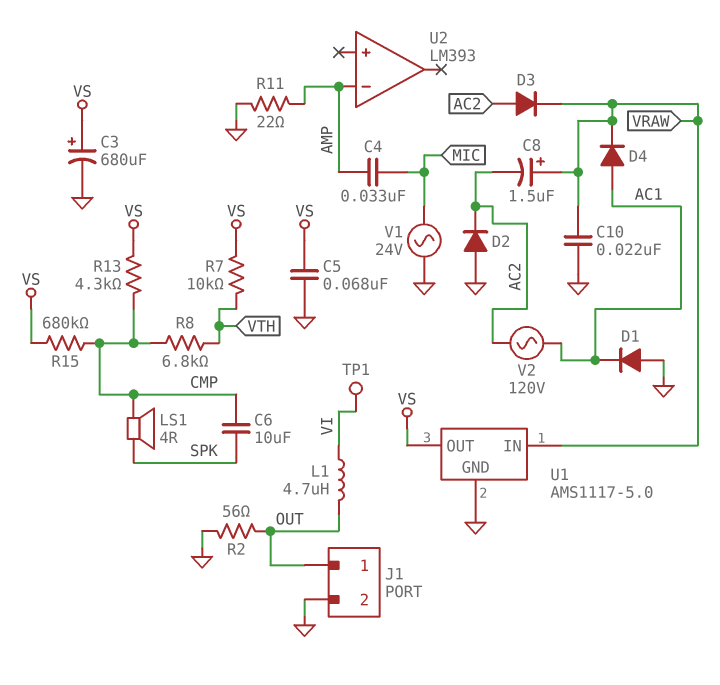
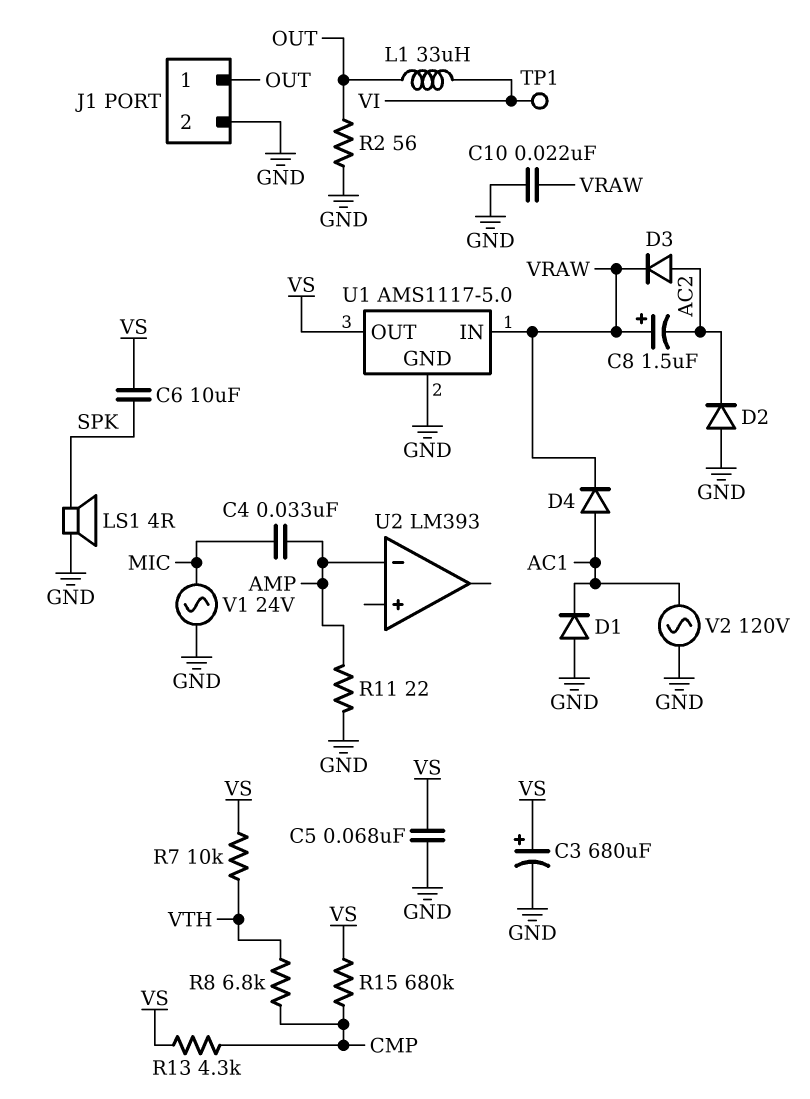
C6: 10uF (CMP, SPK) -> 10uF (SPK, VS)
L1: 4.7uH (OUT, VI) -> 33uH (OUT, VI)
LS1: speaker 4R (CMP, SPK) -> speaker 4R (GND, SPK)
V2: AC 120V (AC1, AC2) -> AC 120V (AC1, GND)

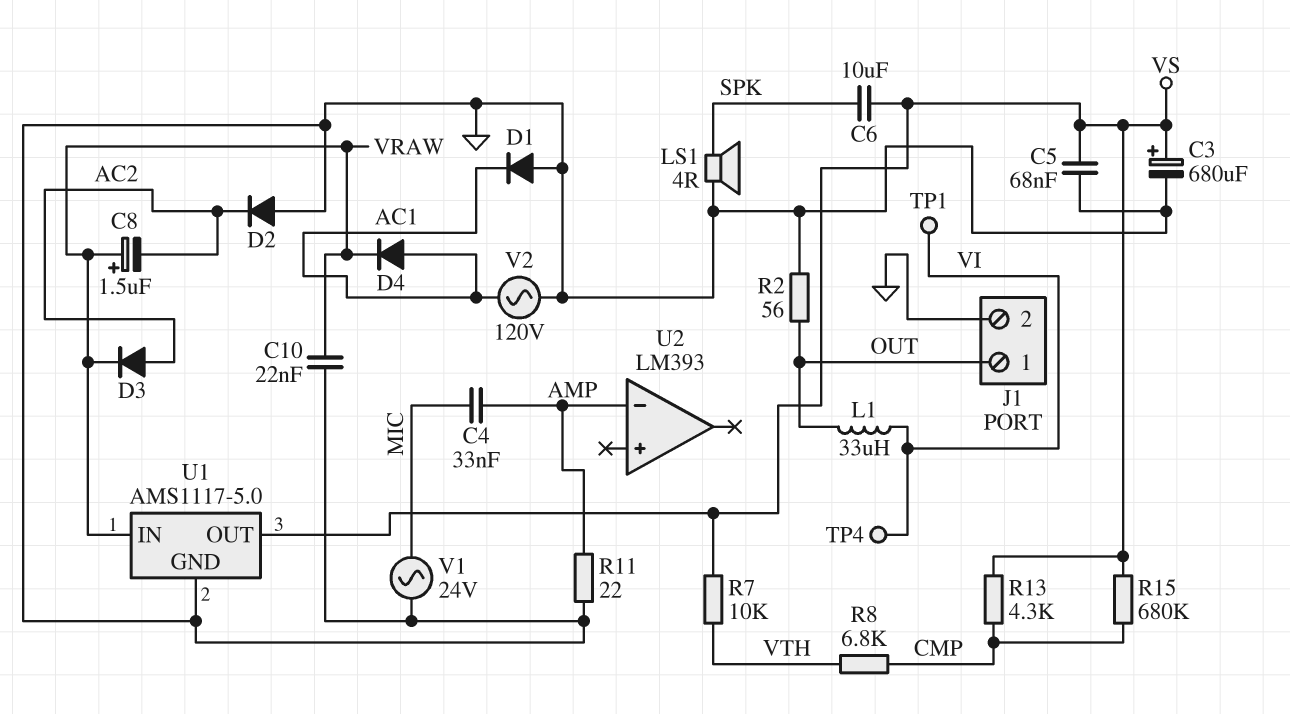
TP4: none -> test point (VI)

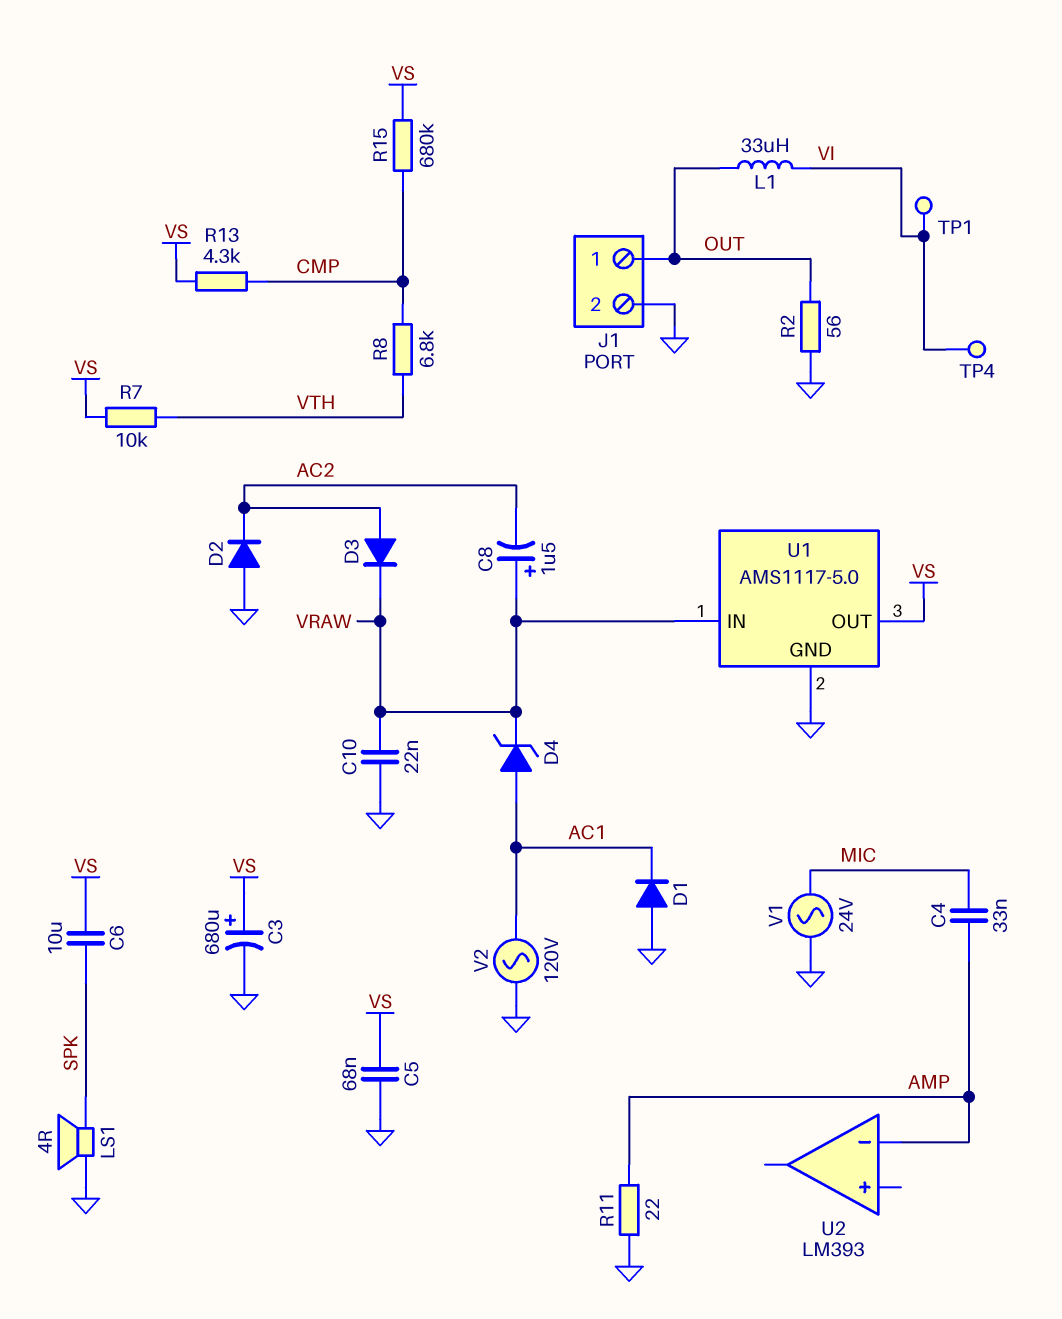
D4: diode (A AC1, K VRAW) -> zener (A AC1, K VRAW)

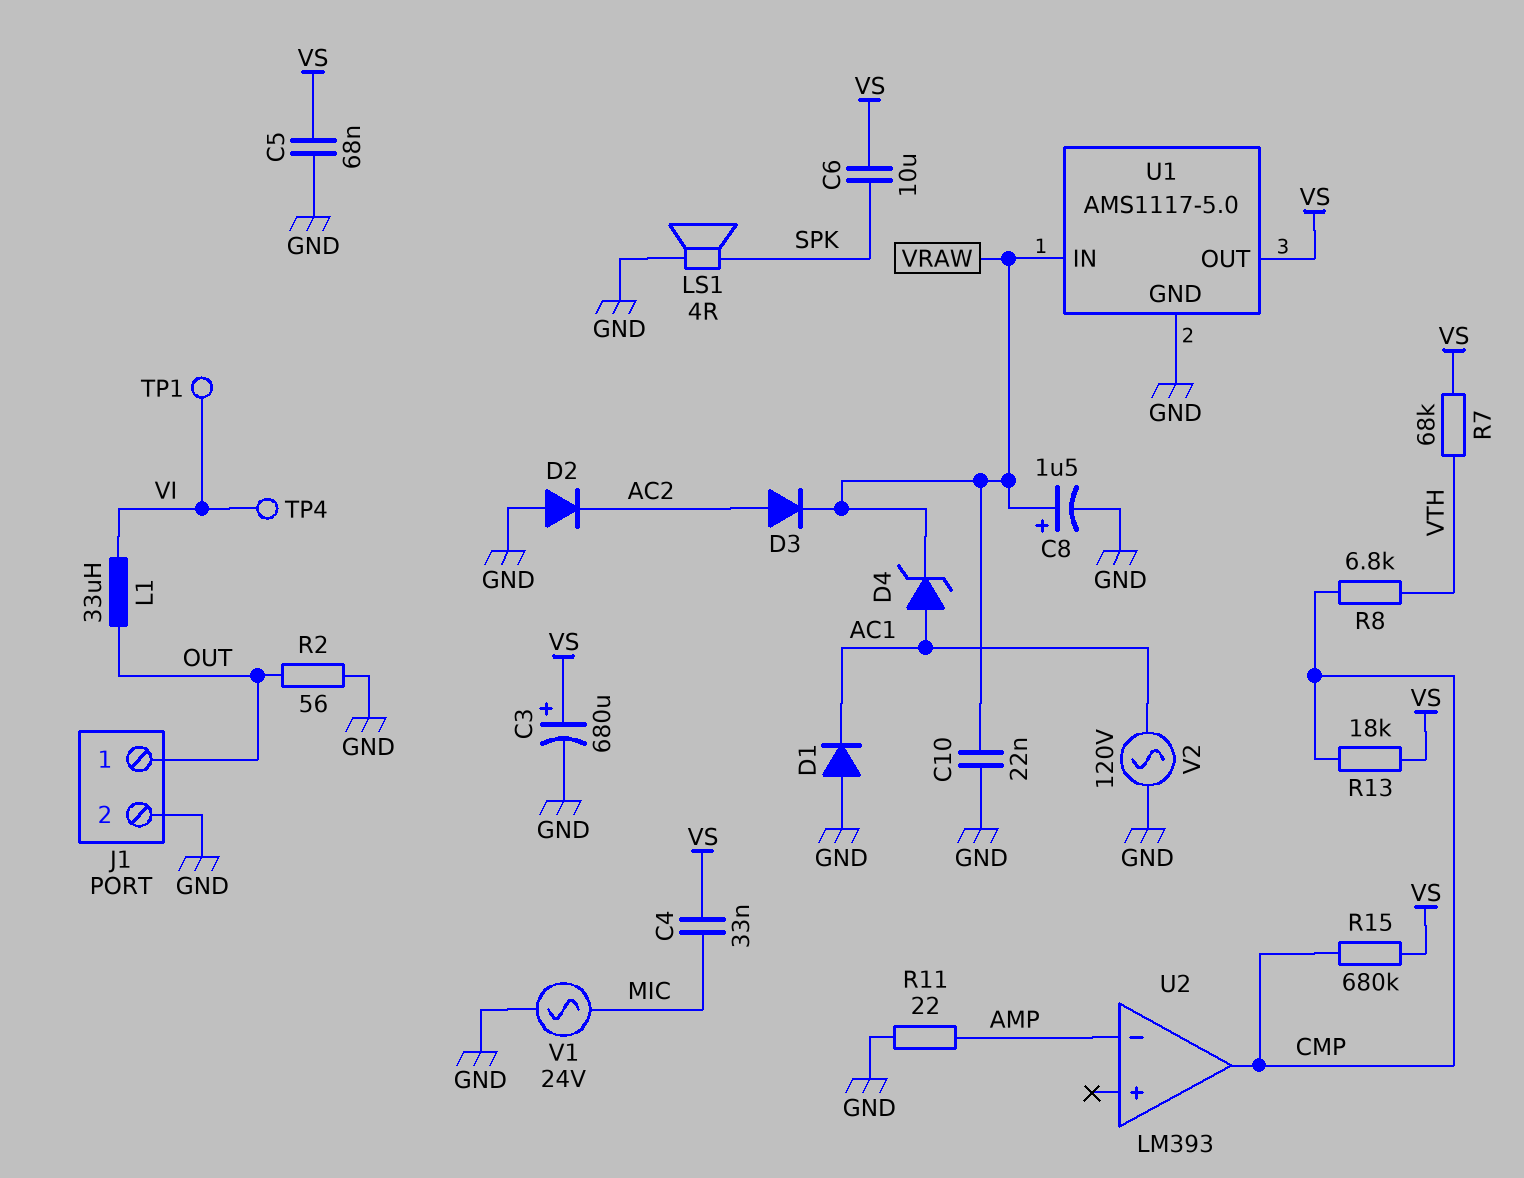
C4: 33nF (AMP, MIC) -> 33nF (MIC, VS)
C8: 1.5uF (plus VRAW, minus AC2) -> 1.5uF (plus VRAW, minus GND)
R7: 10k (VS, VTH) -> 68k (VS, VTH)
R13: 4.3k (CMP, VS) -> 18k (CMP, VS)
U2 pin out: none -> CMP

